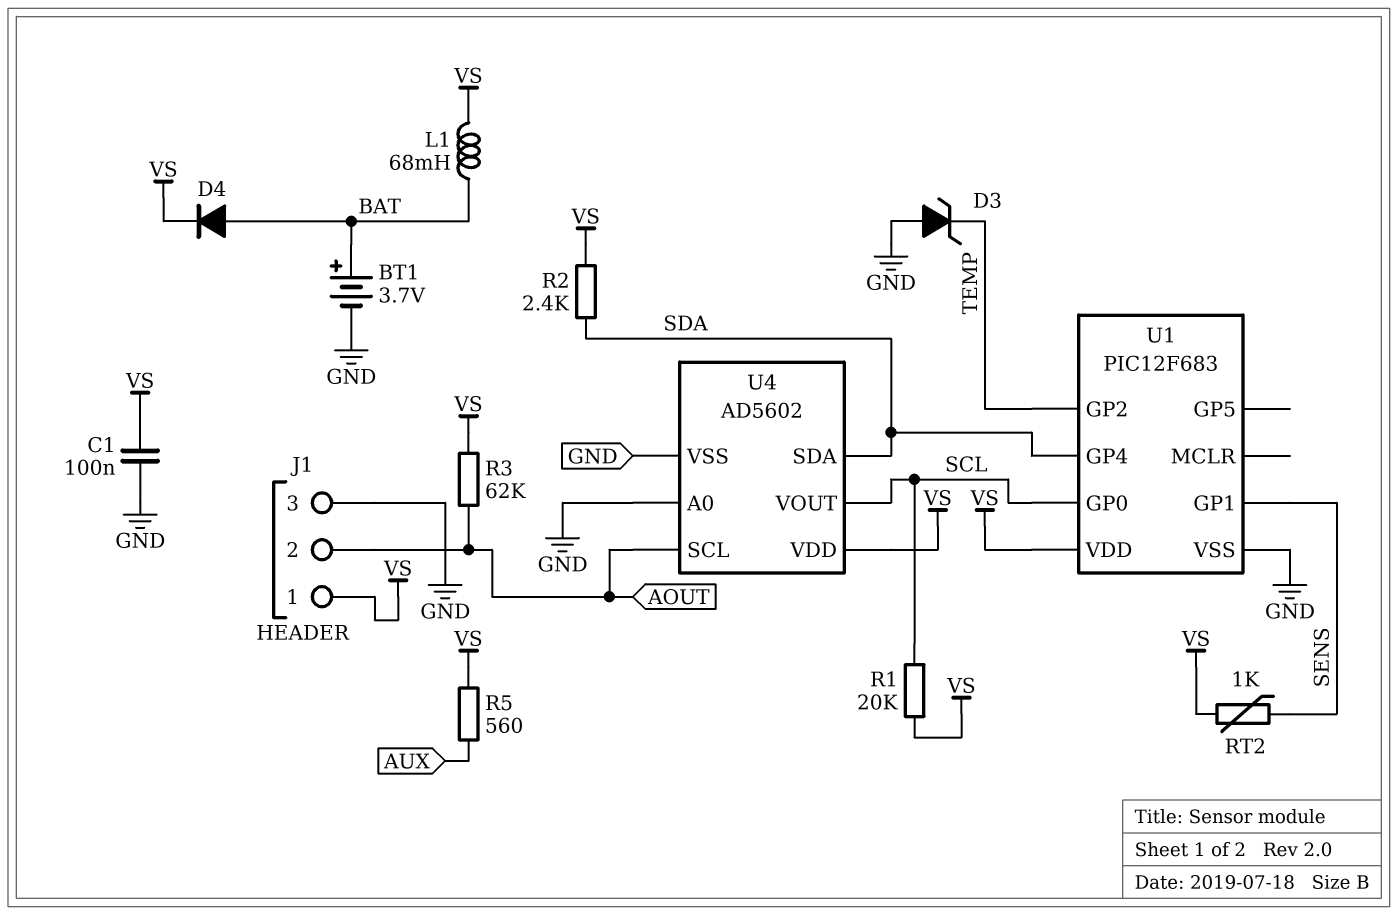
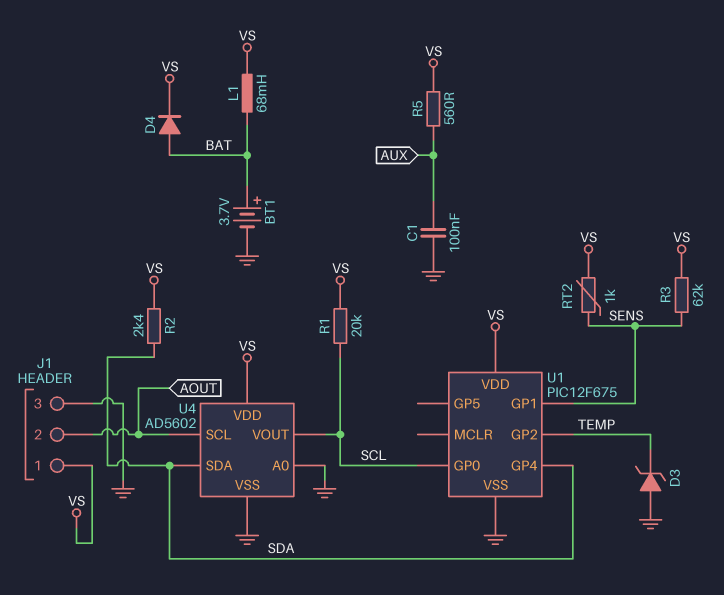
C1: 100nF (GND, VS) -> 100nF (AUX, GND)
R3: 62k (AOUT, VS) -> 62k (SENS, VS)
U1: PIC12F683 -> PIC12F675

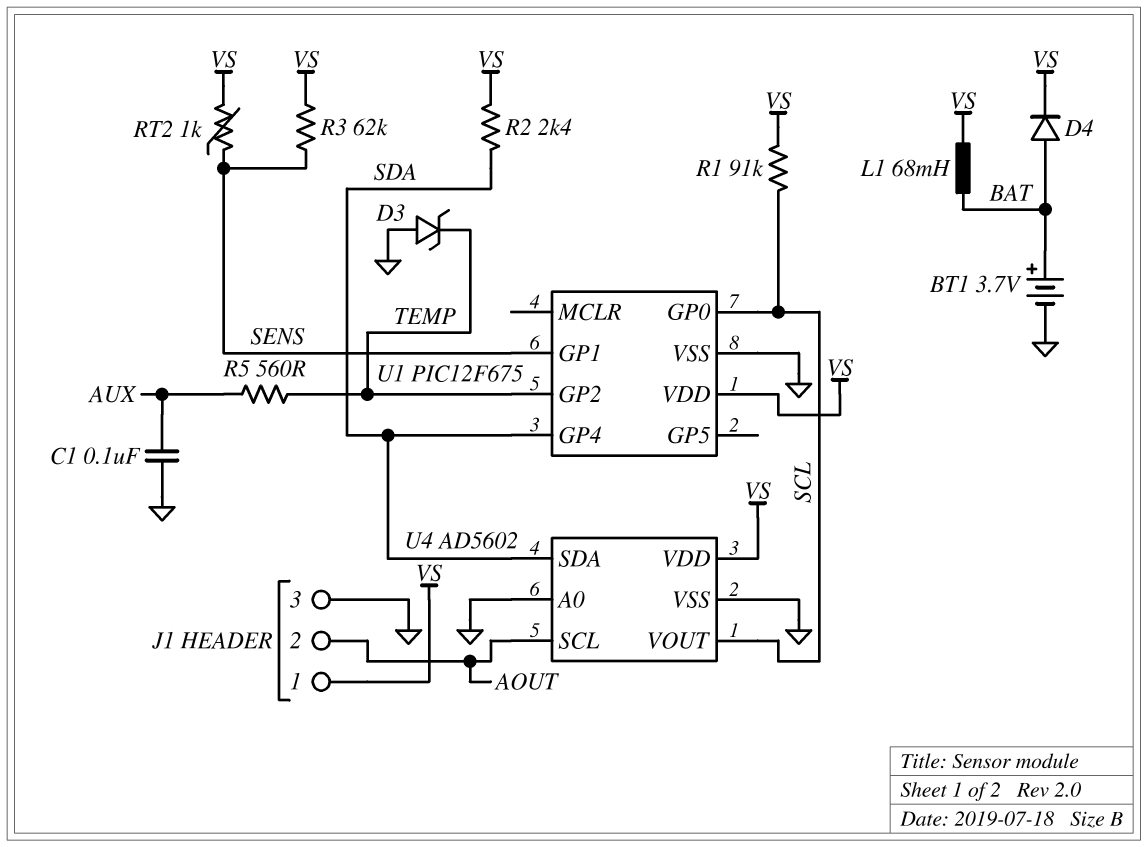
R1: 20k (SCL, VS) -> 91k (SCL, VS)
R5: 560 (AUX, VS) -> 560 (AUX, TEMP)

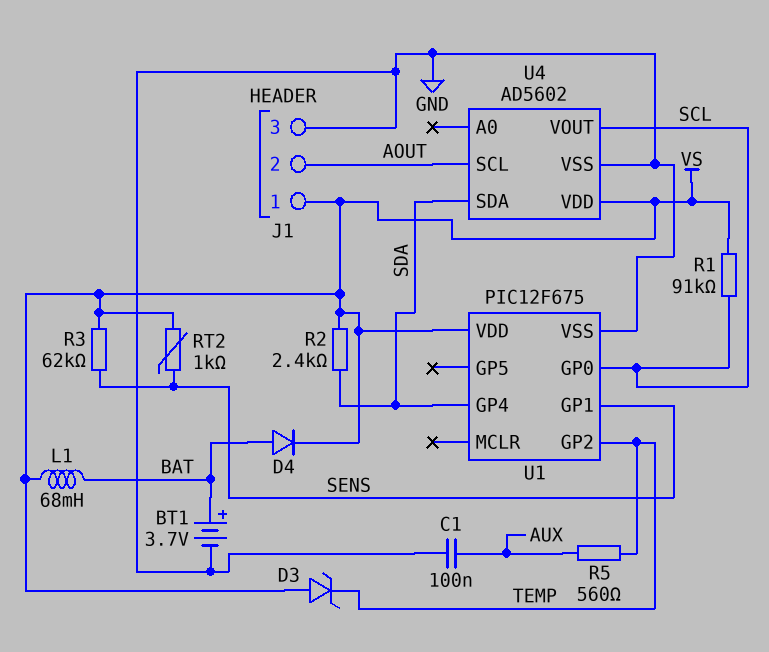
D3: zener (A GND, K TEMP) -> zener (A VS, K TEMP)
U4 pin A0: GND -> none

